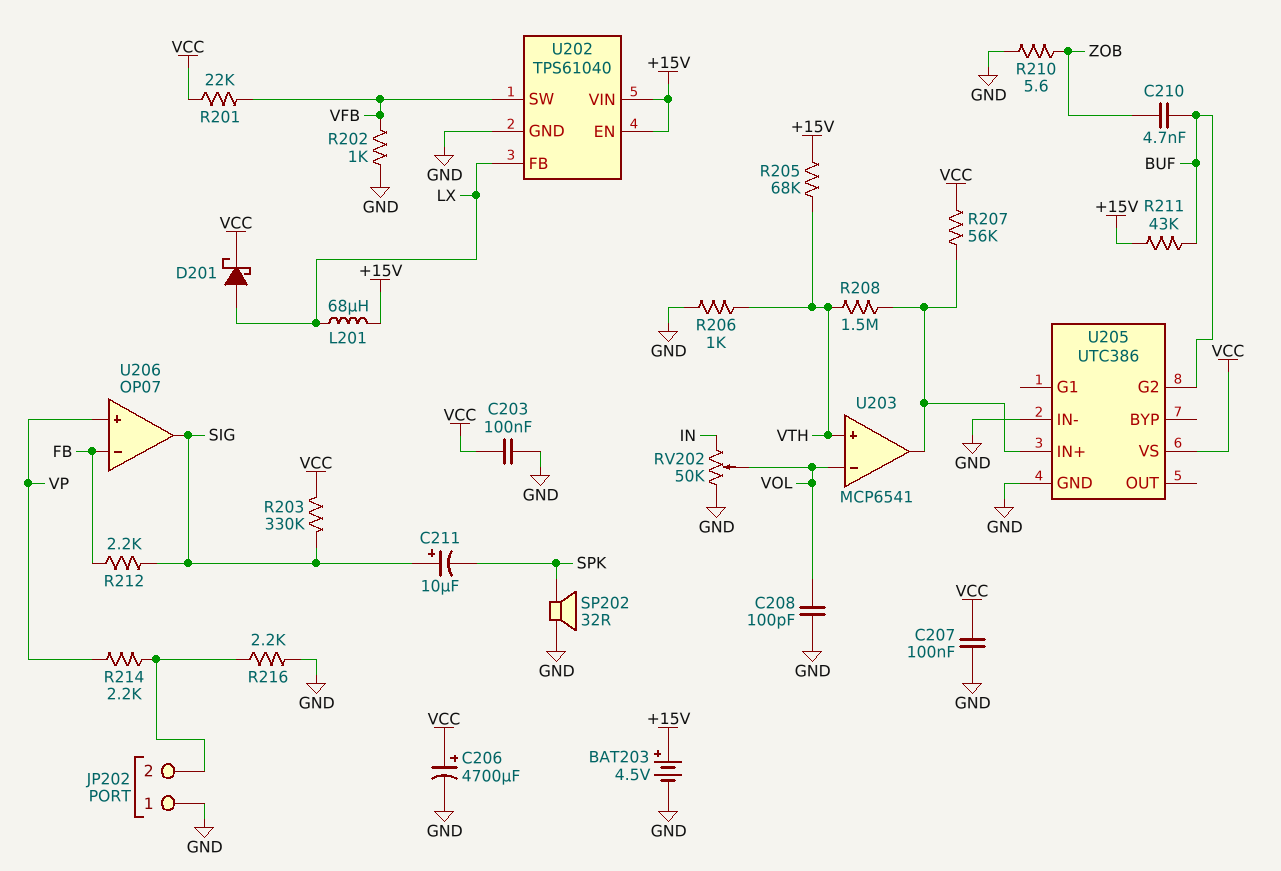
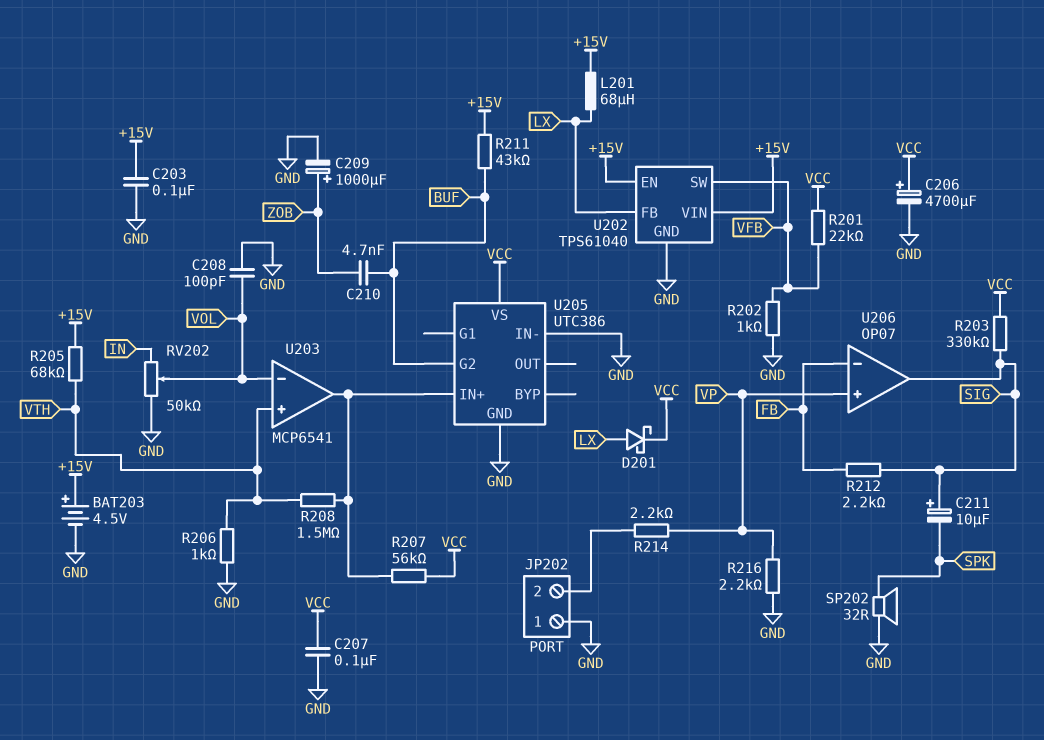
C203: 100nF (GND, VCC) -> 100nF (+15V, GND)
C209: none -> 1000uF (plus ZOB, minus GND)
R210: 5.6 (GND, ZOB) -> none
R216: 2.2k (GND, JP202/2) -> 2.2k (GND, VP)

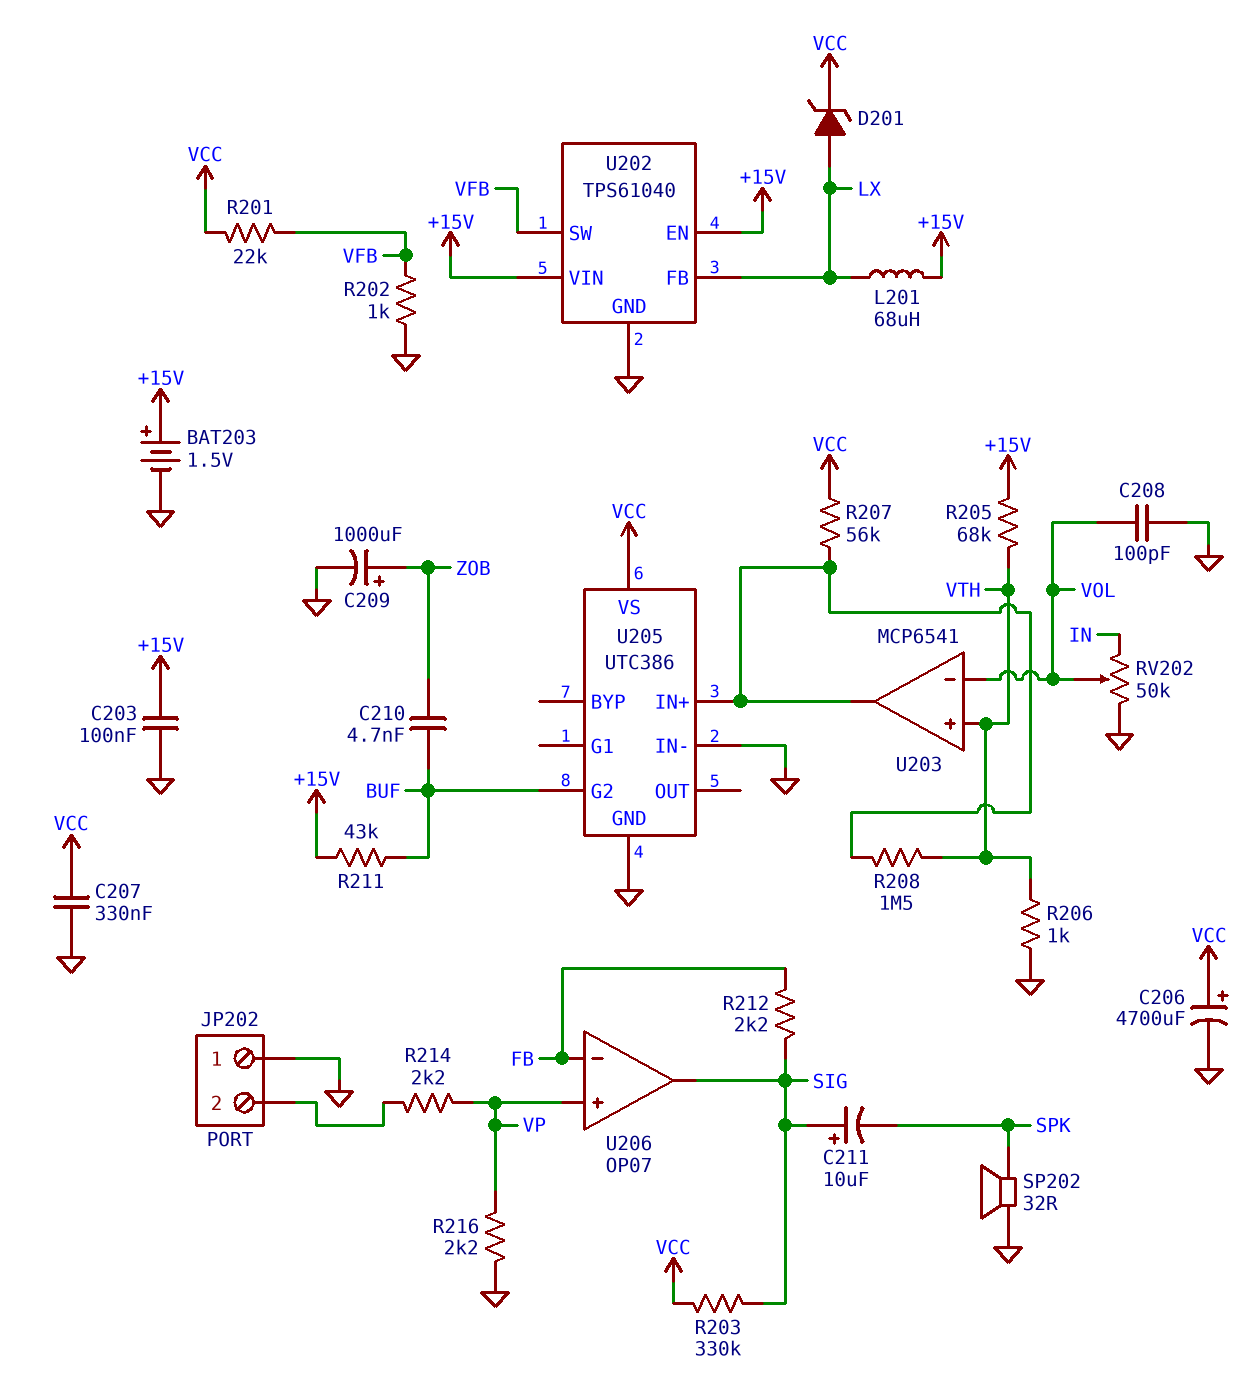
BAT203: 4.5V (plus +15V, minus GND) -> 1.5V (plus +15V, minus GND)
C207: 100nF (GND, VCC) -> 330nF (GND, VCC)
D201: schottky (A LX, K VCC) -> zener (A LX, K VCC)

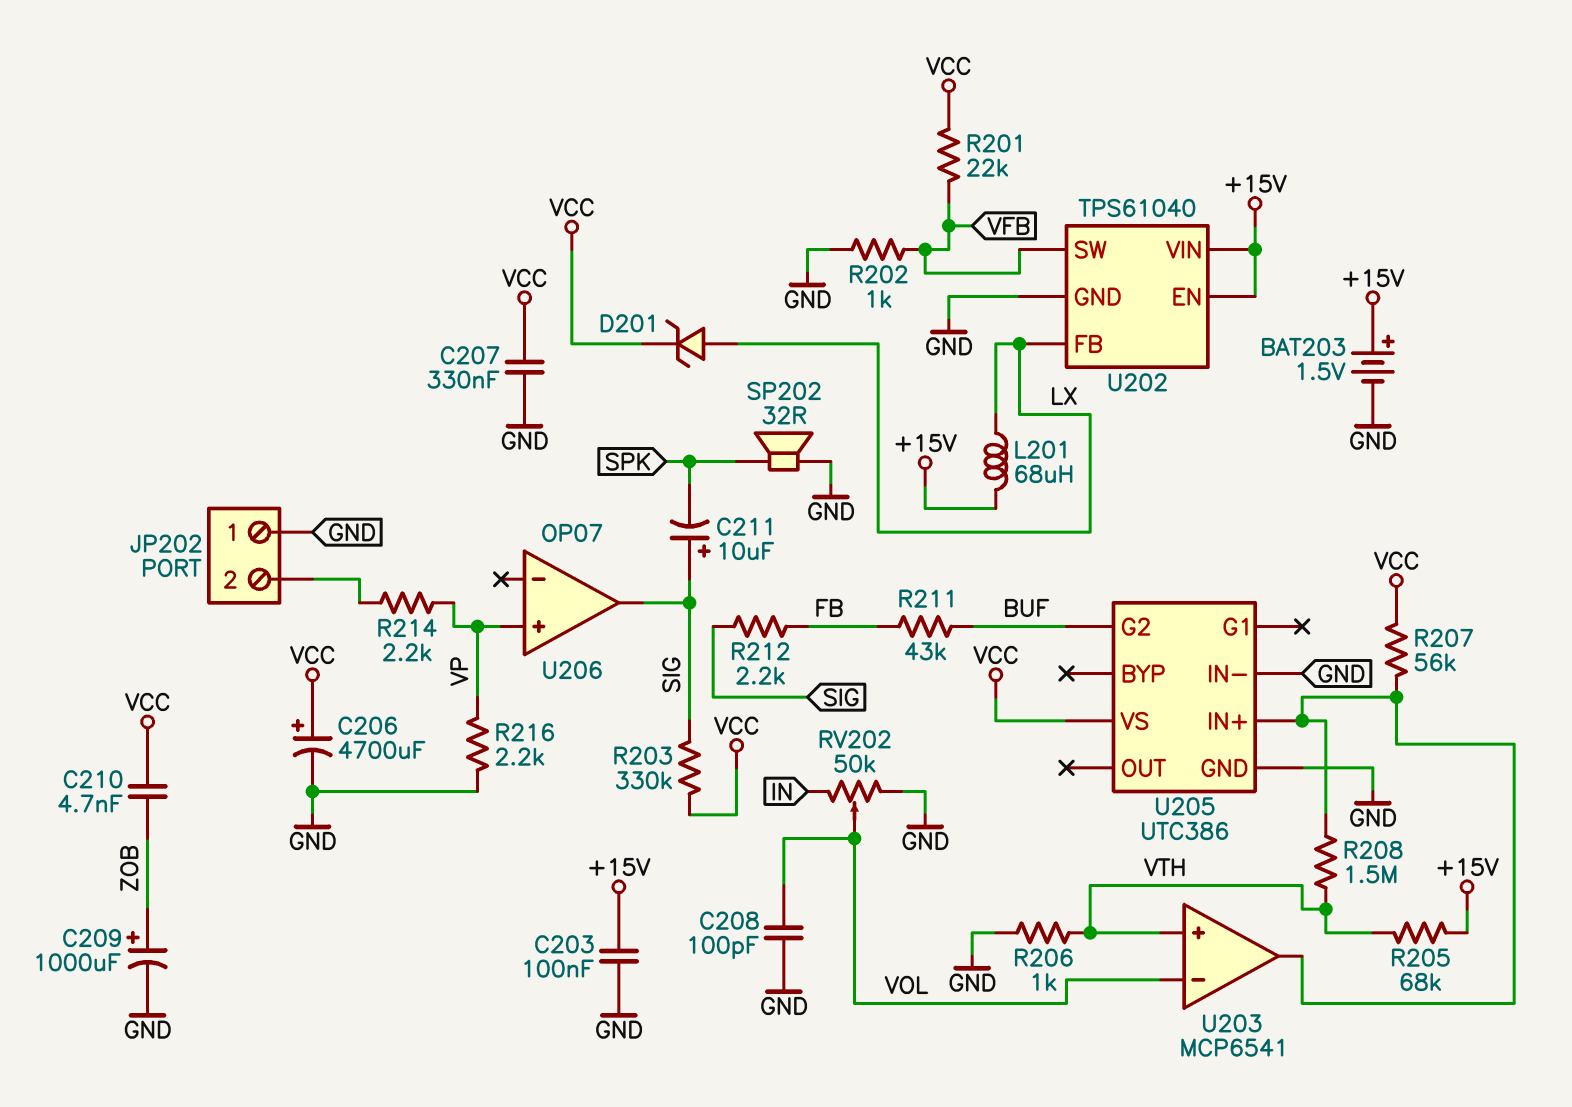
C210: 4.7nF (BUF, ZOB) -> 4.7nF (VCC, ZOB)
R211: 43k (+15V, BUF) -> 43k (BUF, FB)
U206 pin in-: FB -> none

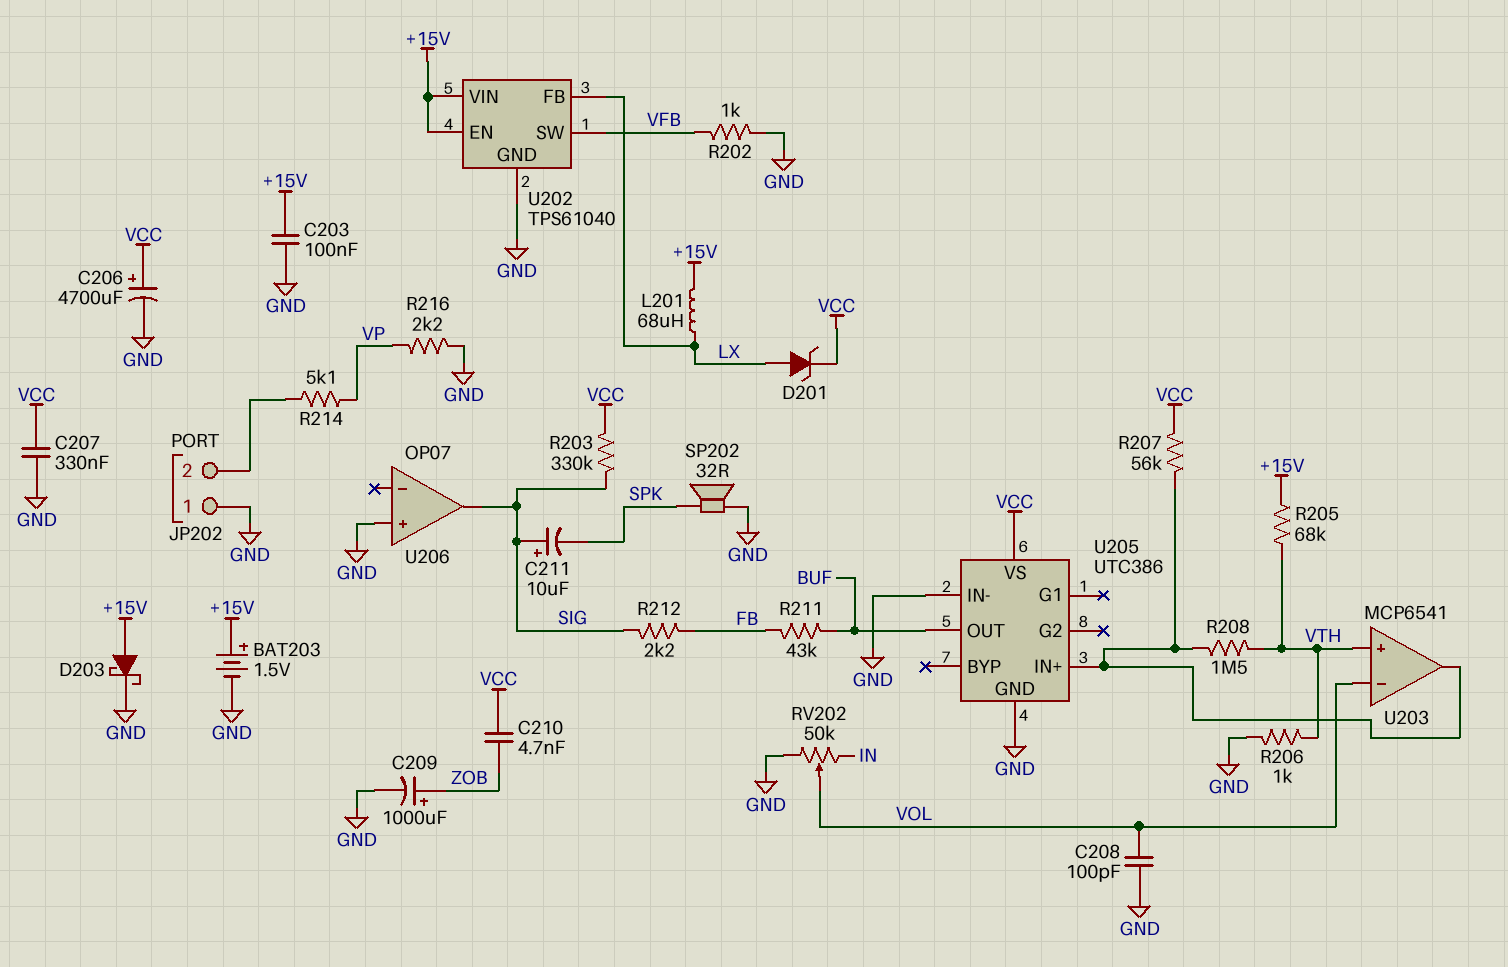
D203: none -> schottky (A +15V, K GND)
R201: 22k (VCC, VFB) -> none
R214: 2.2k (JP202/2, VP) -> 5.1k (JP202/2, VP)
U205 pin G2: BUF -> none
U205 pin OUT: none -> BUF
U206 pin in+: VP -> GND

